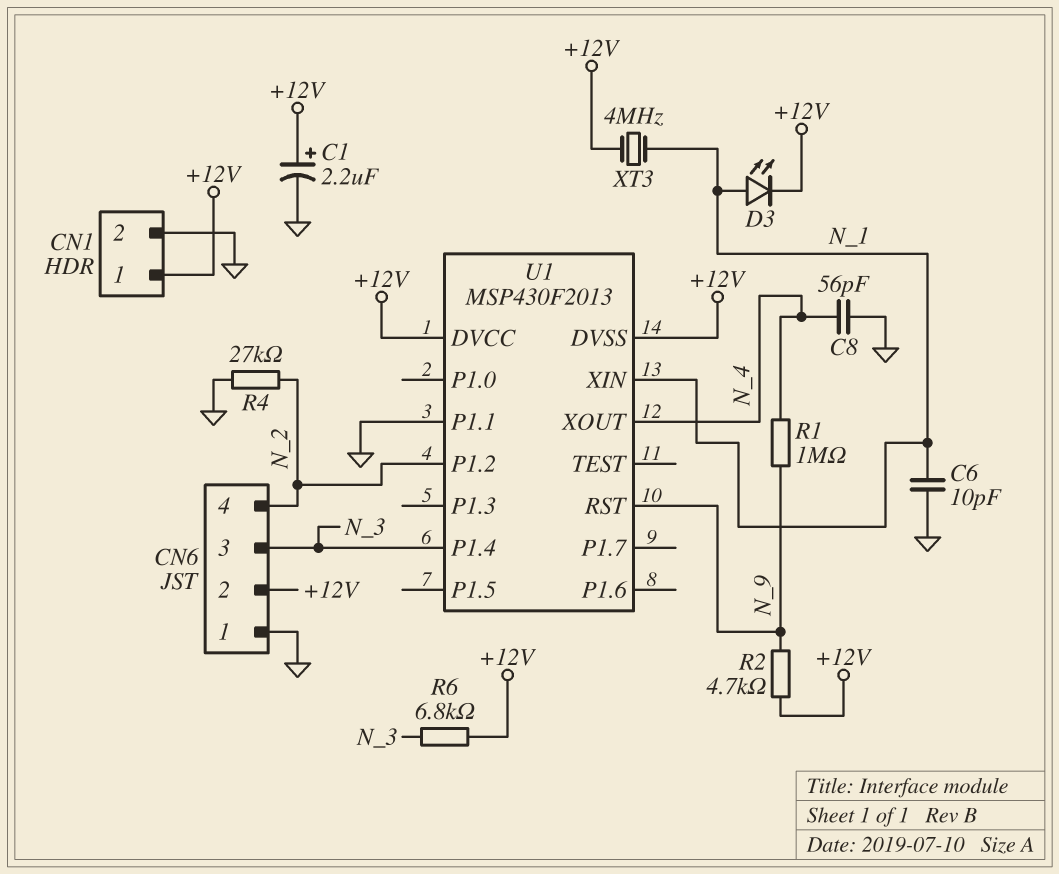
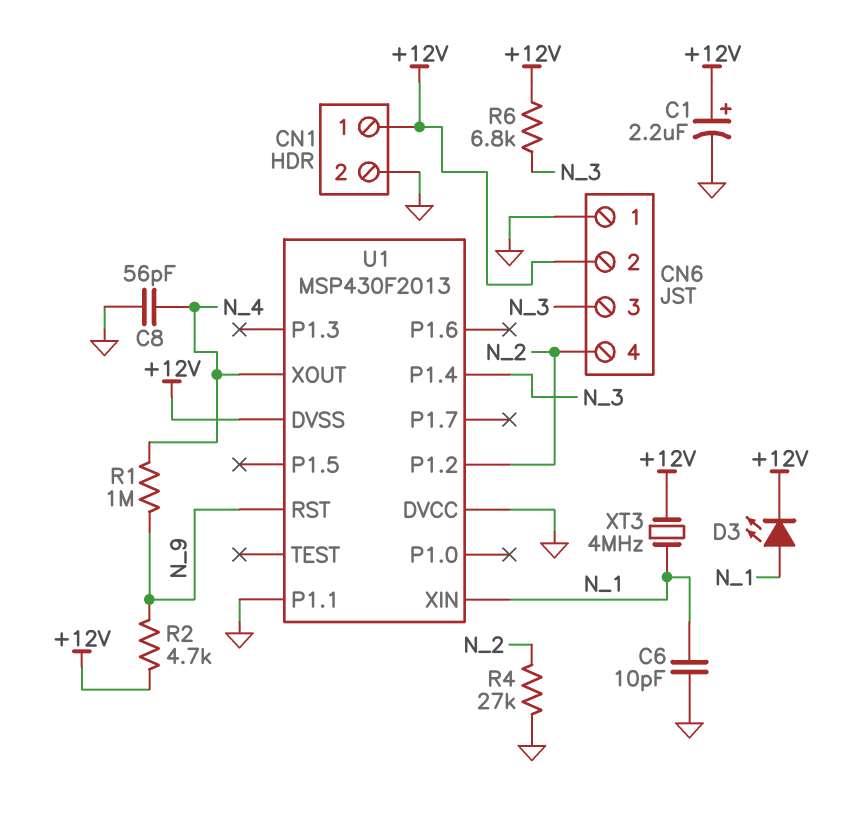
U1 pin DVCC: +12V -> GND

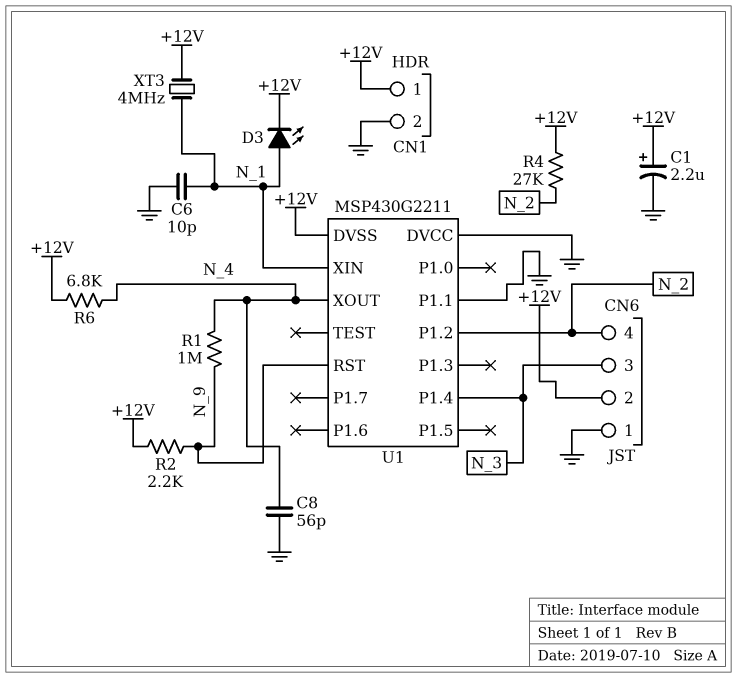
R2: 4.7k (+12V, N_9) -> 2.2k (+12V, N_9)
R4: 27k (GND, N_2) -> 27k (+12V, N_2)
R6: 6.8k (+12V, N_3) -> 6.8k (+12V, N_4)
U1: MSP430F2013 -> MSP430G2211

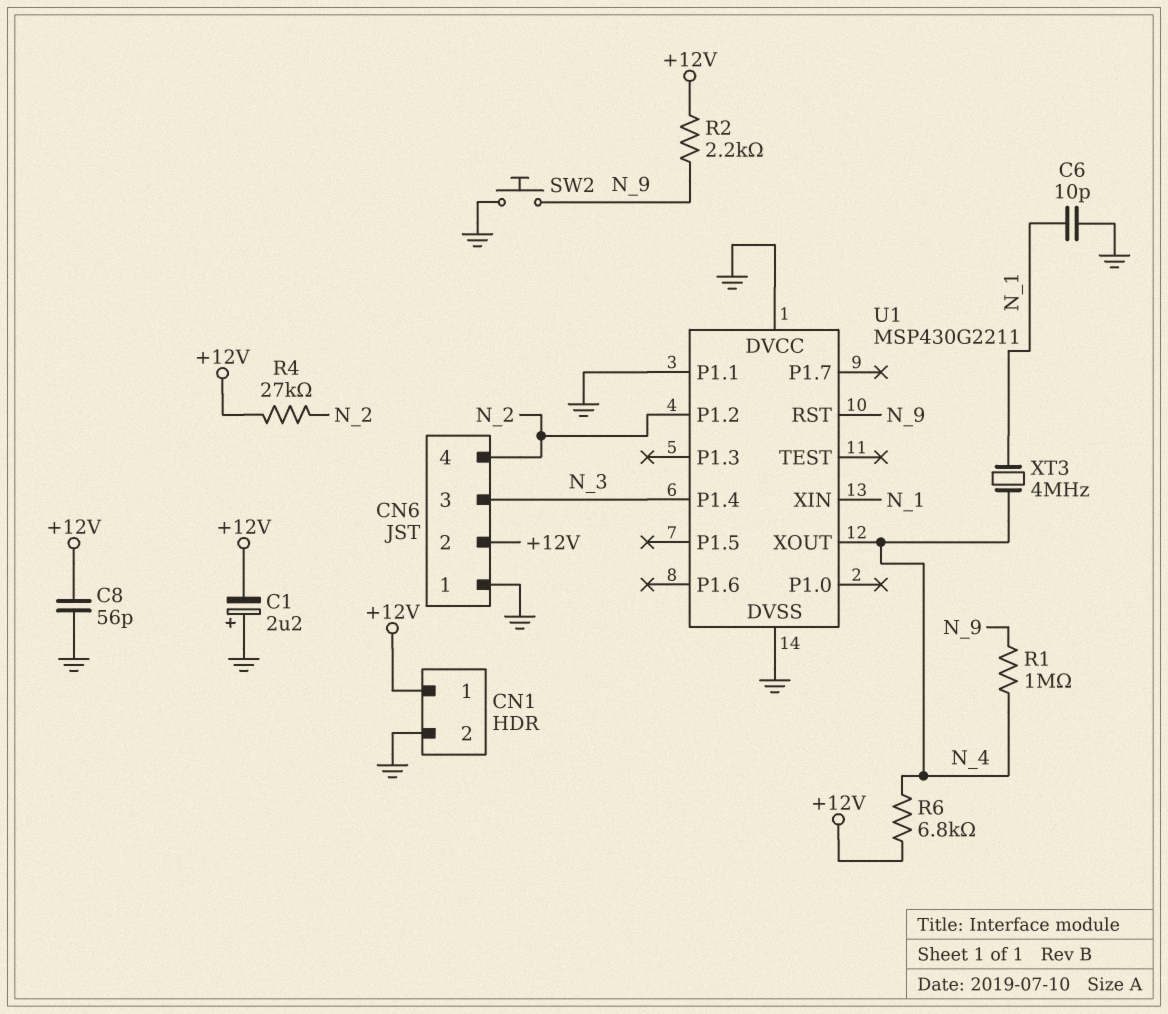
C1: 2.2uF (plus +12V, minus GND) -> 2.2uF (plus GND, minus +12V)
C8: 56pF (GND, N_4) -> 56pF (+12V, GND)
D3: LED (A N_1, K +12V) -> none
SW2: none -> button (GND, N_9)
U1 pin DVSS: +12V -> GND
XT3: 4MHz (+12V, N_1) -> 4MHz (N_1, N_4)

